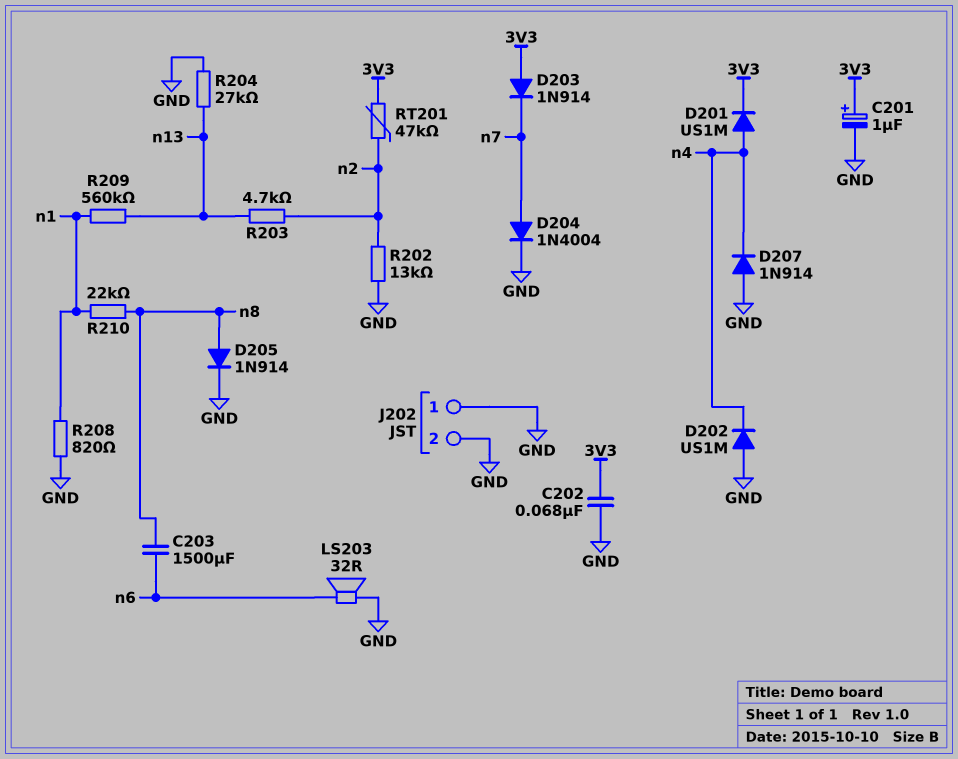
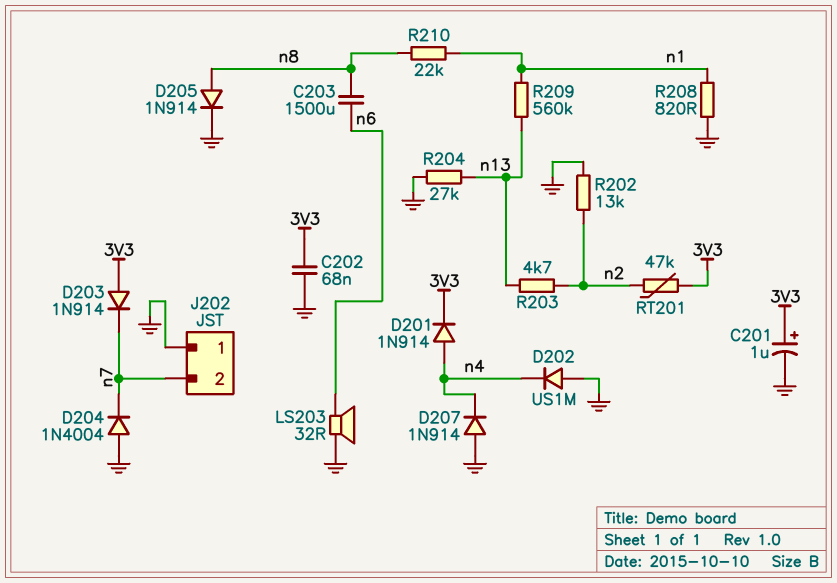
D201: diode US1M (A n4, K 3V3) -> diode 1N914 (A n4, K 3V3)
D204: diode 1N4004 (A n7, K GND) -> diode 1N4004 (A GND, K n7)
J202 pin 2: GND -> n7

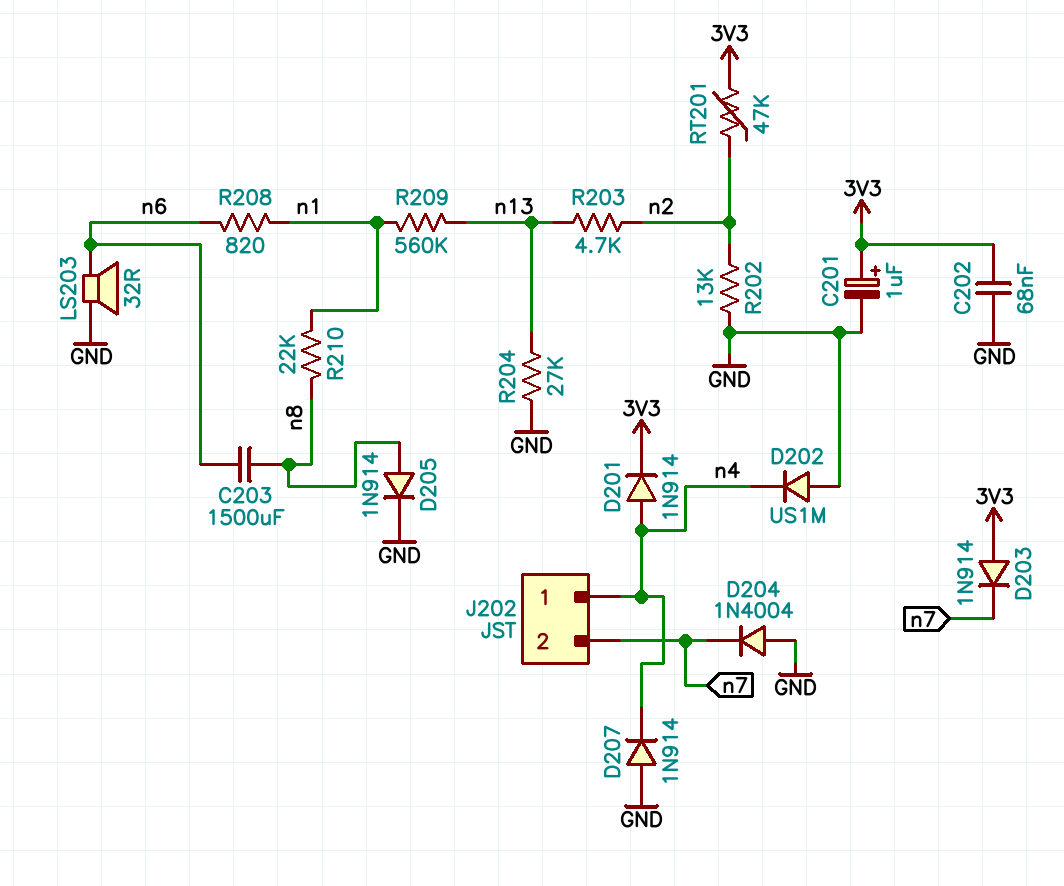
J202 pin 1: GND -> n4
R208: 820 (GND, n1) -> 820 (n1, n6)

